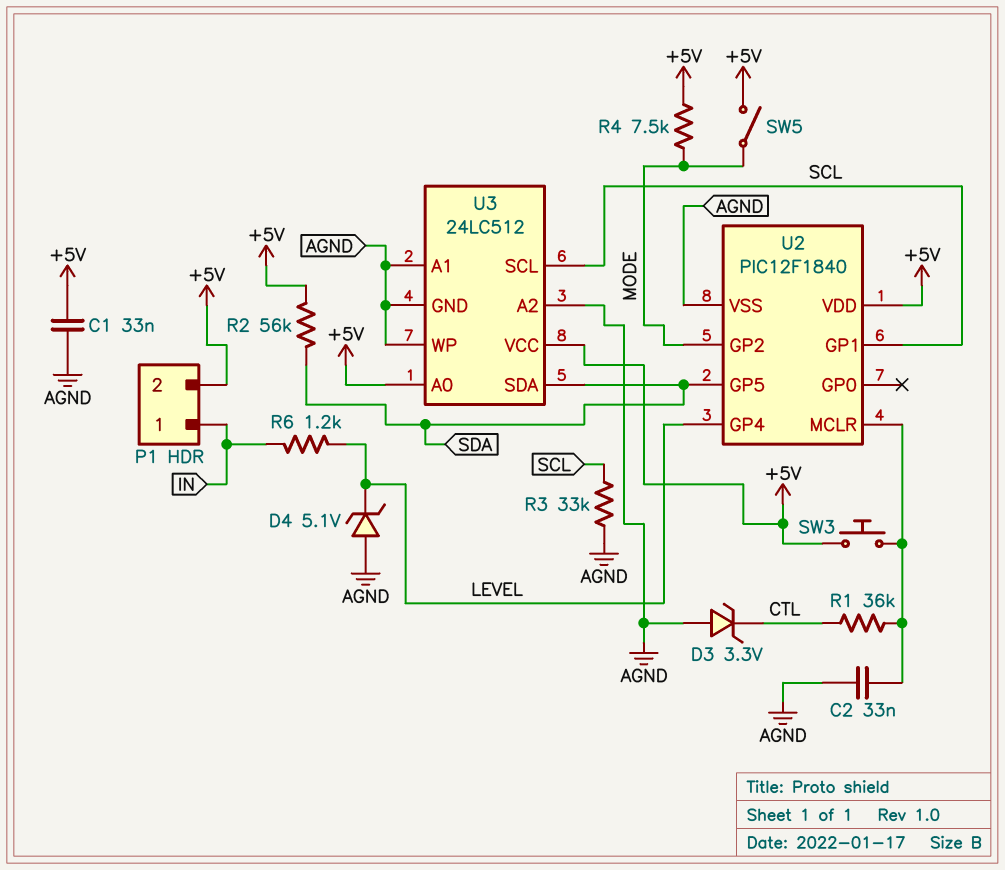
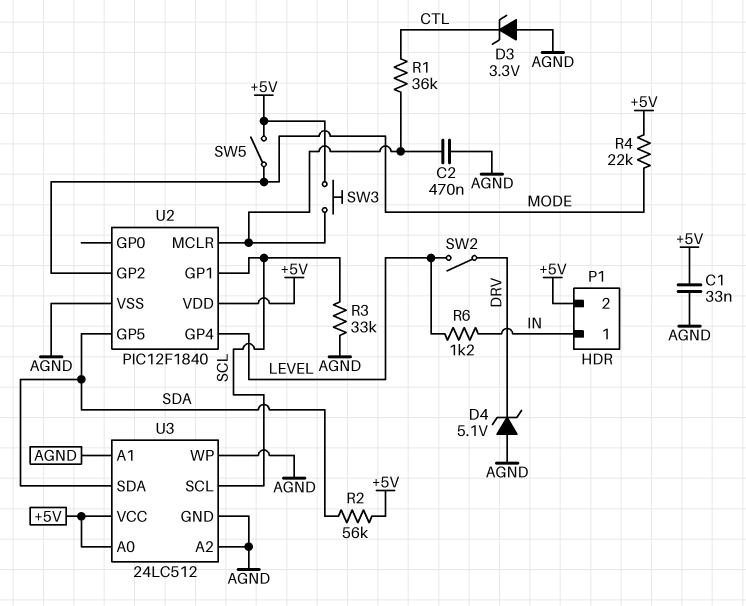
C2: 33nF (AGND, U2/MCLR) -> 470nF (AGND, U2/MCLR)
D4: zener 5.1V (A AGND, K LEVEL) -> zener 5.1V (A AGND, K DRV)
R4: 7.5k (+5V, MODE) -> 22k (+5V, MODE)
SW2: none -> switch (DRV, LEVEL)

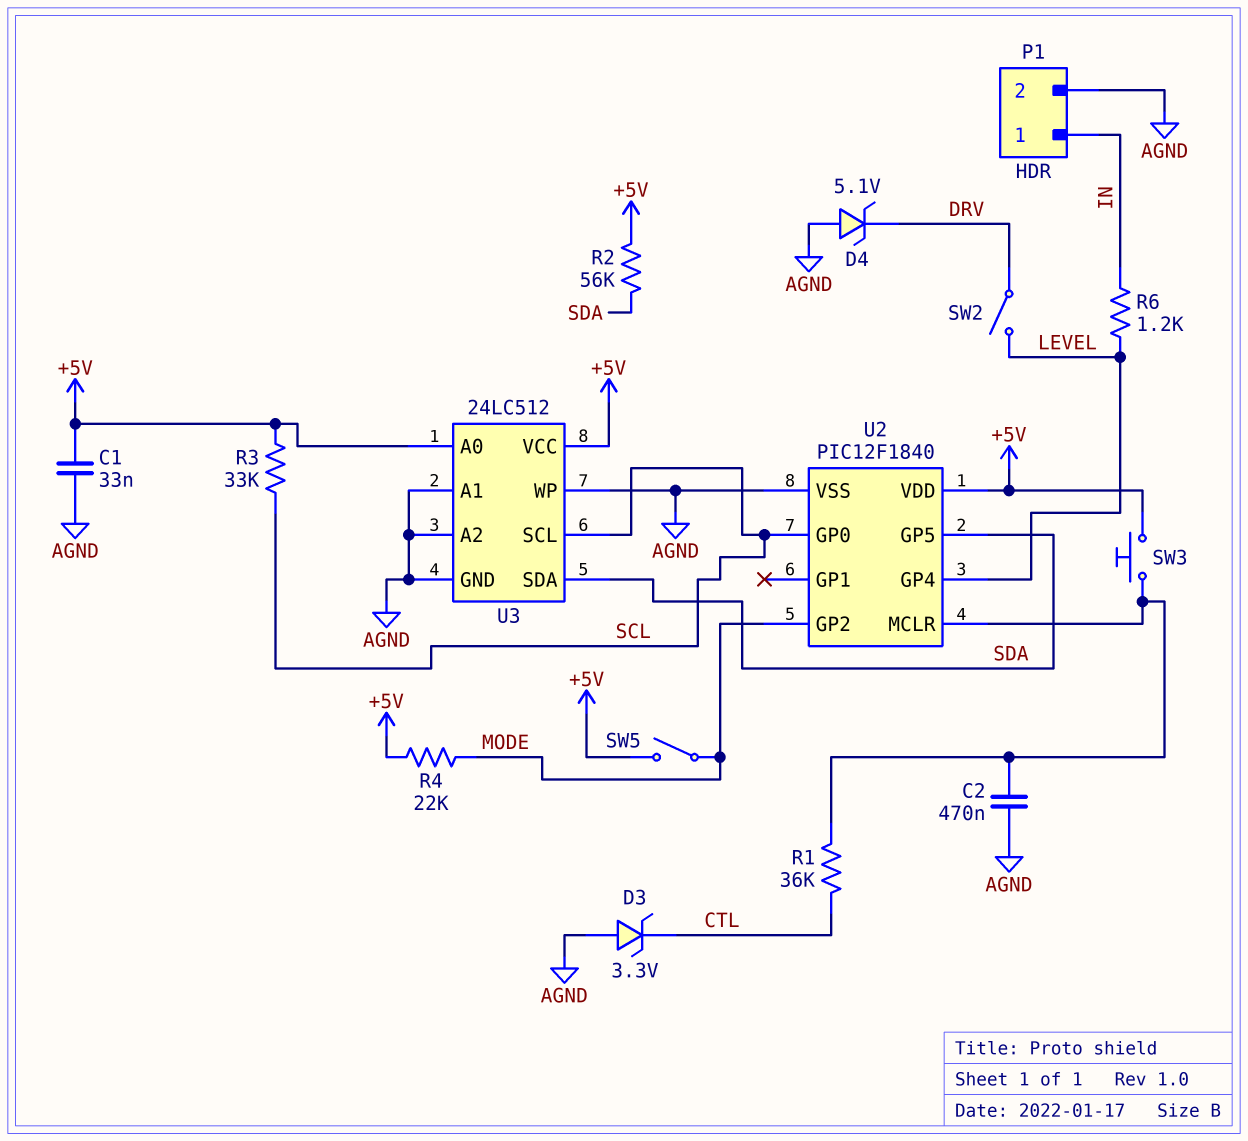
P1 pin 2: +5V -> AGND
R3: 33k (AGND, SCL) -> 33k (+5V, SCL)
U2 pin GP0: none -> SCL
U2 pin GP1: SCL -> none

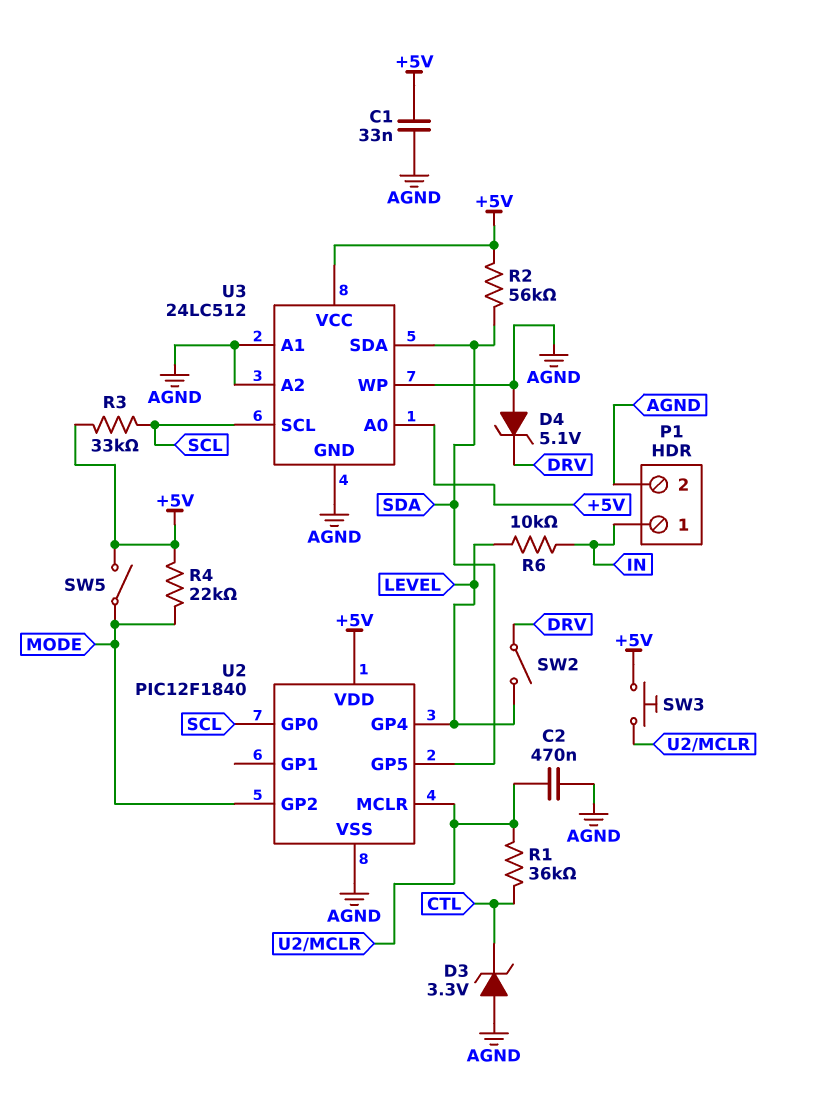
R6: 1.2k (IN, LEVEL) -> 10k (IN, LEVEL)

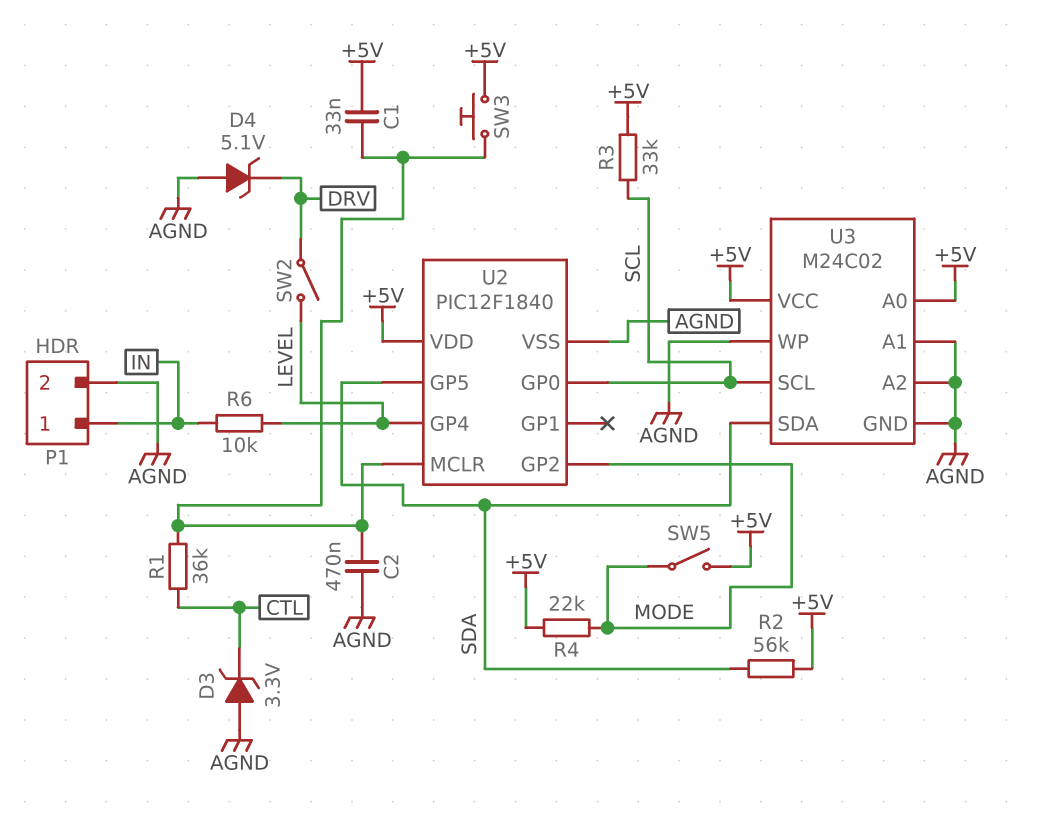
C1: 33nF (+5V, AGND) -> 33nF (+5V, U2/MCLR)
U3: 24LC512 -> M24C02

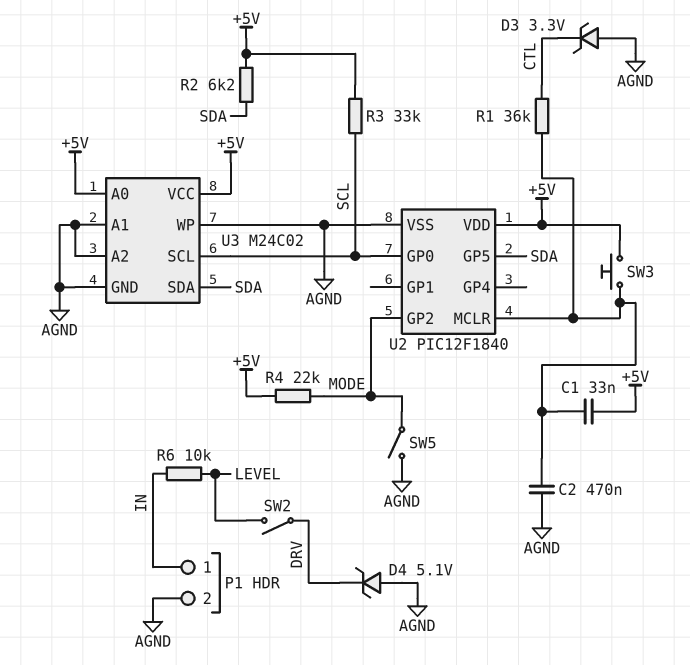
R2: 56k (+5V, SDA) -> 6.2k (+5V, SDA)
SW5: switch (+5V, MODE) -> switch (AGND, MODE)
U2 pin GP4: LEVEL -> none

